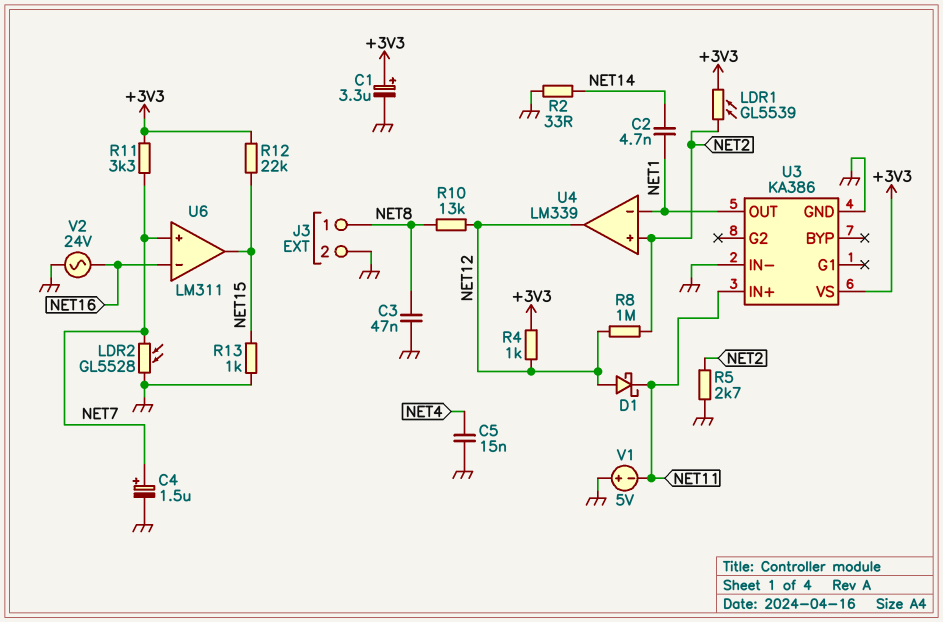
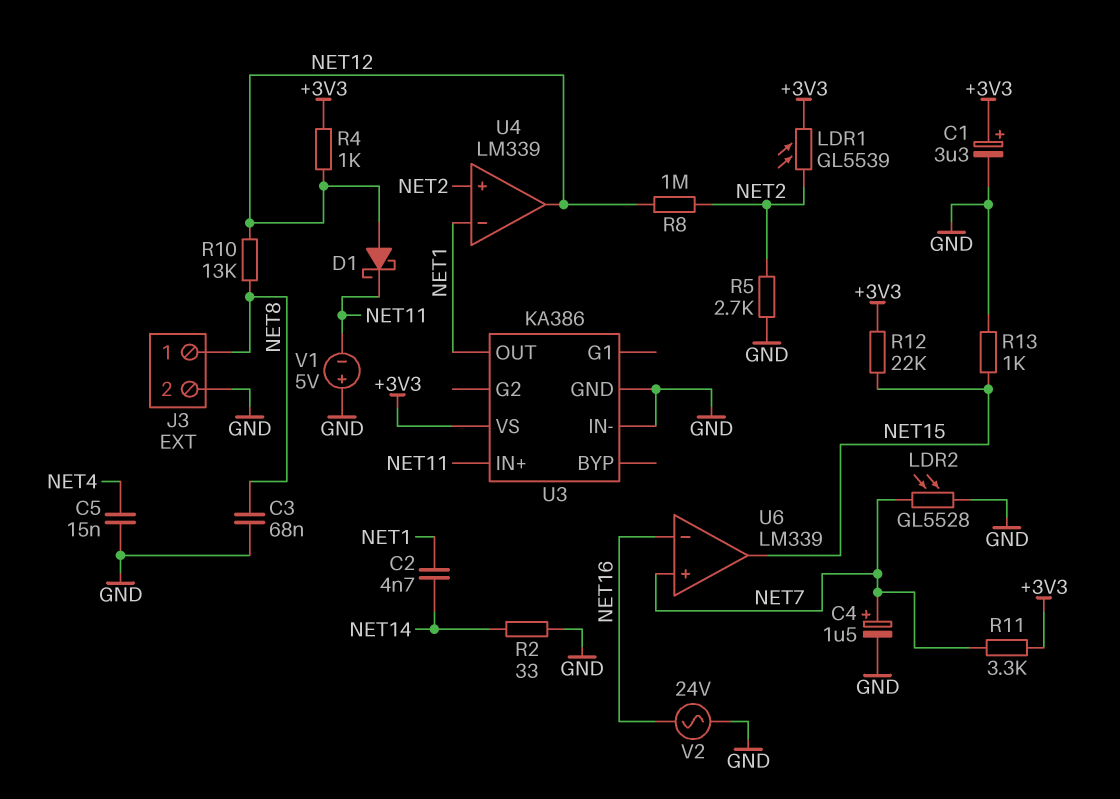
C3: 47nF (GND, NET8) -> 68nF (GND, NET8)
U6: LM311 -> LM339

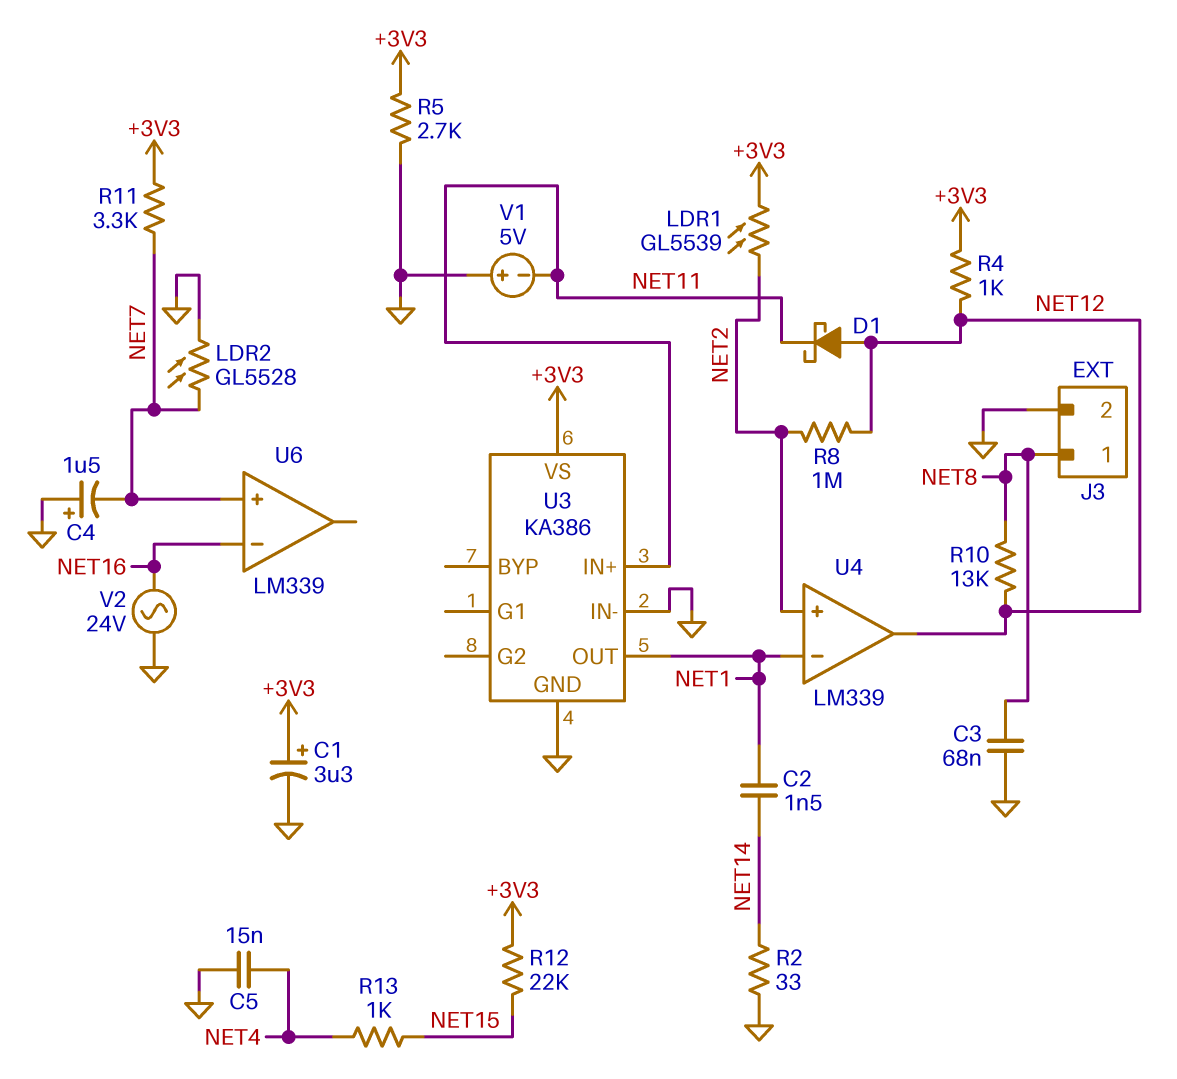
C2: 4.7nF (NET1, NET14) -> 1.5nF (NET1, NET14)
C4: 1.5uF (plus NET7, minus GND) -> 1.5uF (plus GND, minus NET7)
R5: 2.7k (GND, NET2) -> 2.7k (+3V3, GND)
R13: 1k (GND, NET15) -> 1k (NET4, NET15)
U6 pin out: NET15 -> none

